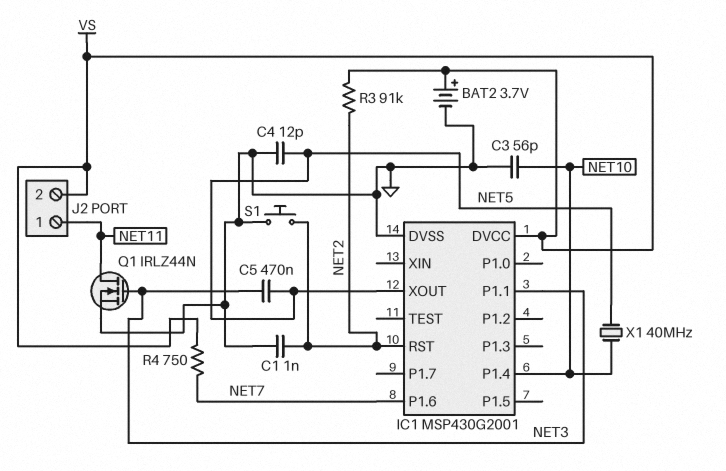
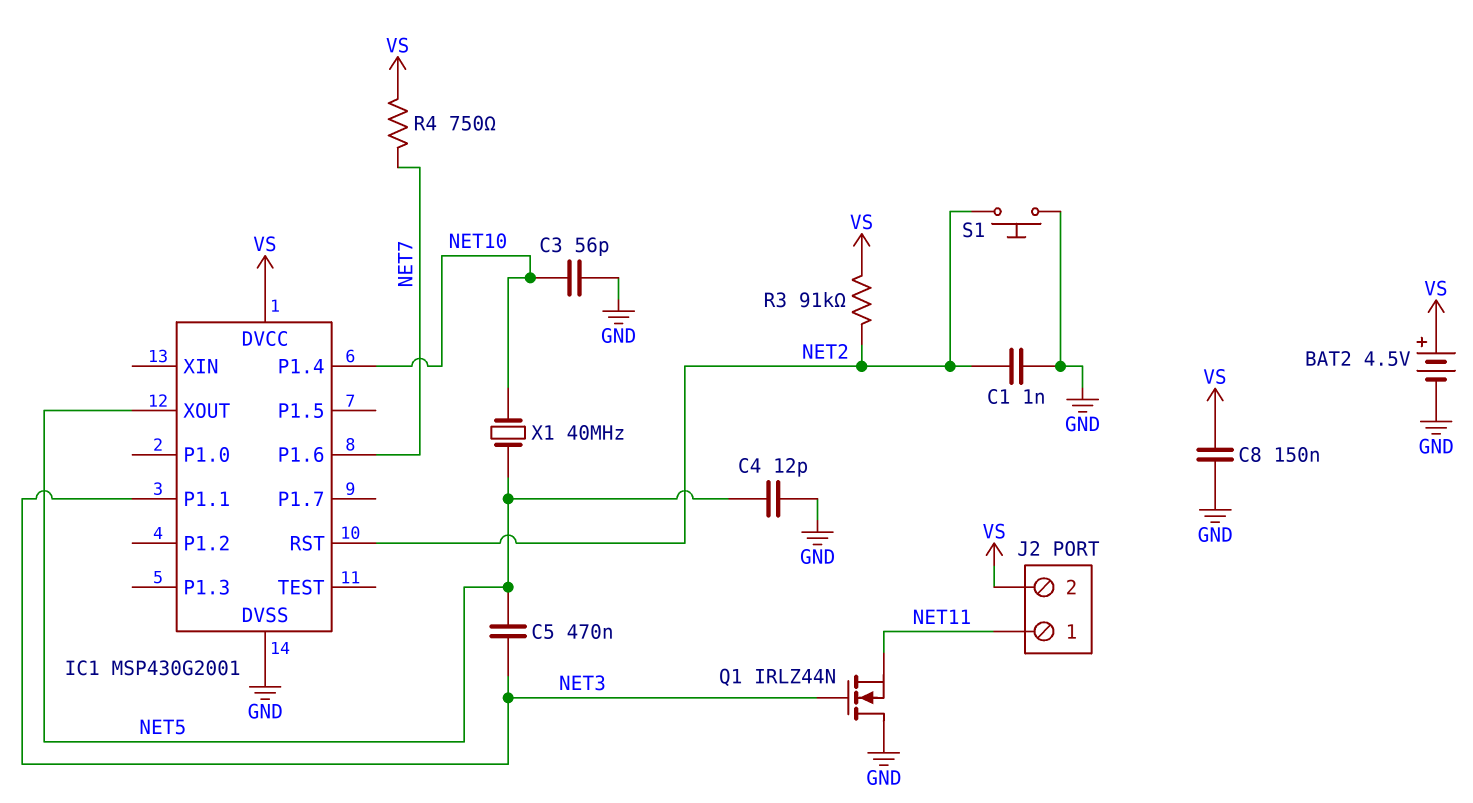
BAT2: 3.7V (plus VS, minus GND) -> 4.5V (plus VS, minus GND)
C8: none -> 150nF (GND, VS)
Q1: NMOS IRLZ44N (G NET3, D NET11, S GND) -> NMOS IRLZ44N (G NET3, D GND, S NET11)

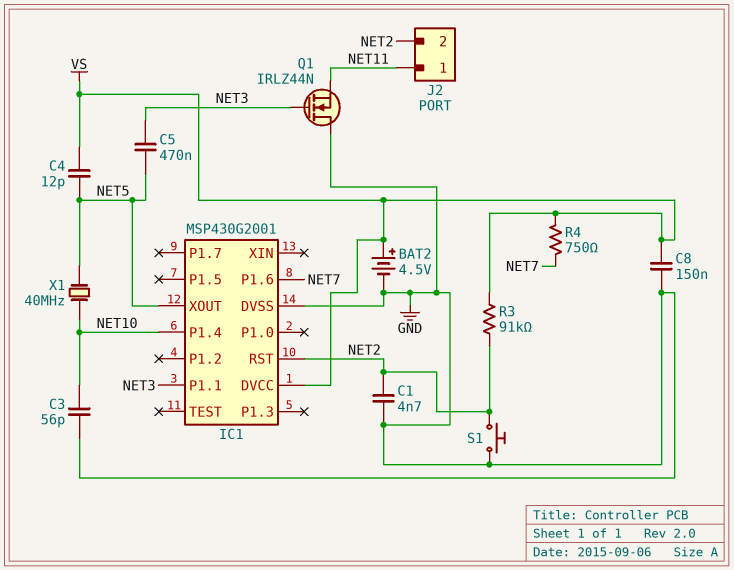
C1: 1nF (GND, NET2) -> 4.7nF (GND, NET2)
C4: 12pF (GND, NET5) -> 12pF (NET5, VS)
J2 pin 2: VS -> NET2

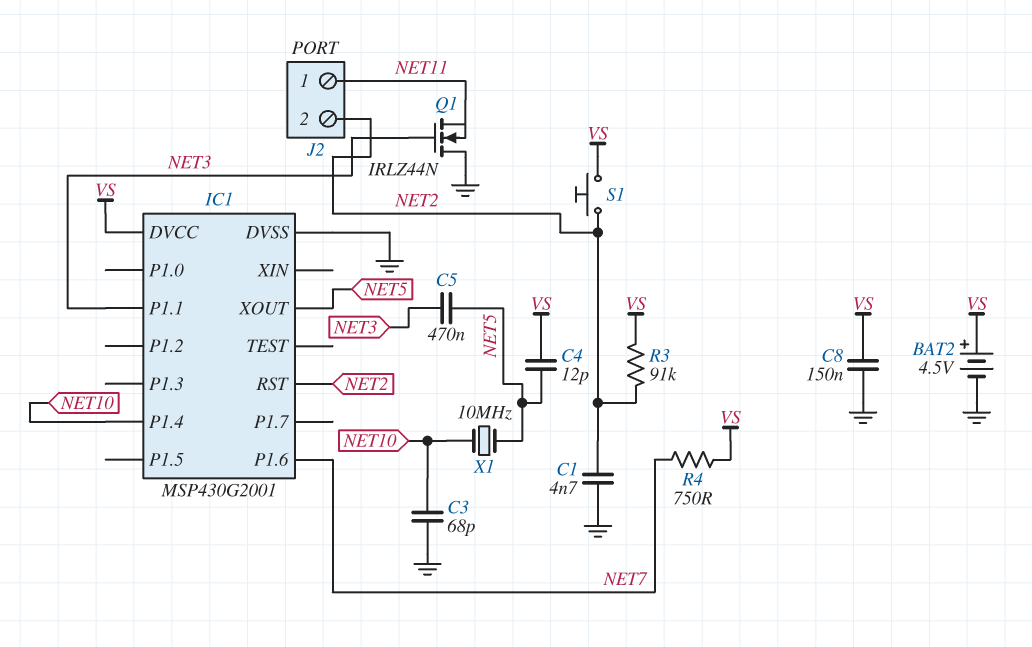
C3: 56pF (GND, NET10) -> 68pF (GND, NET10)
S1: button (GND, NET2) -> button (NET2, VS)
X1: 40MHz (NET5, NET10) -> 10MHz (NET5, NET10)

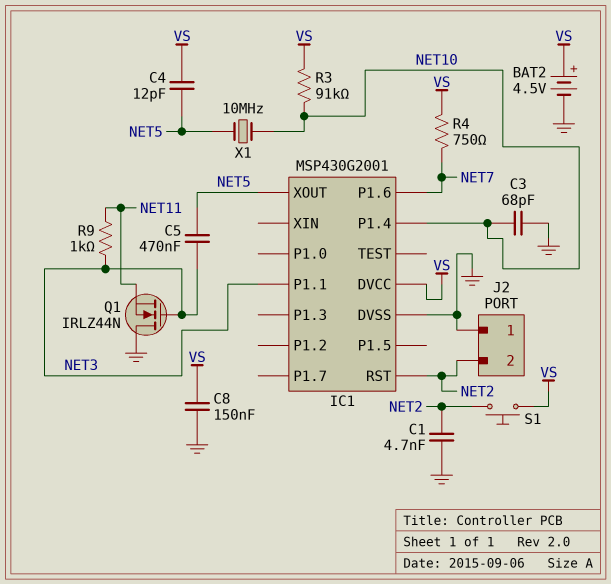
J2 pin 1: NET11 -> GND
R3: 91k (NET2, VS) -> 91k (NET10, VS)
R9: none -> 1k (NET3, NET11)

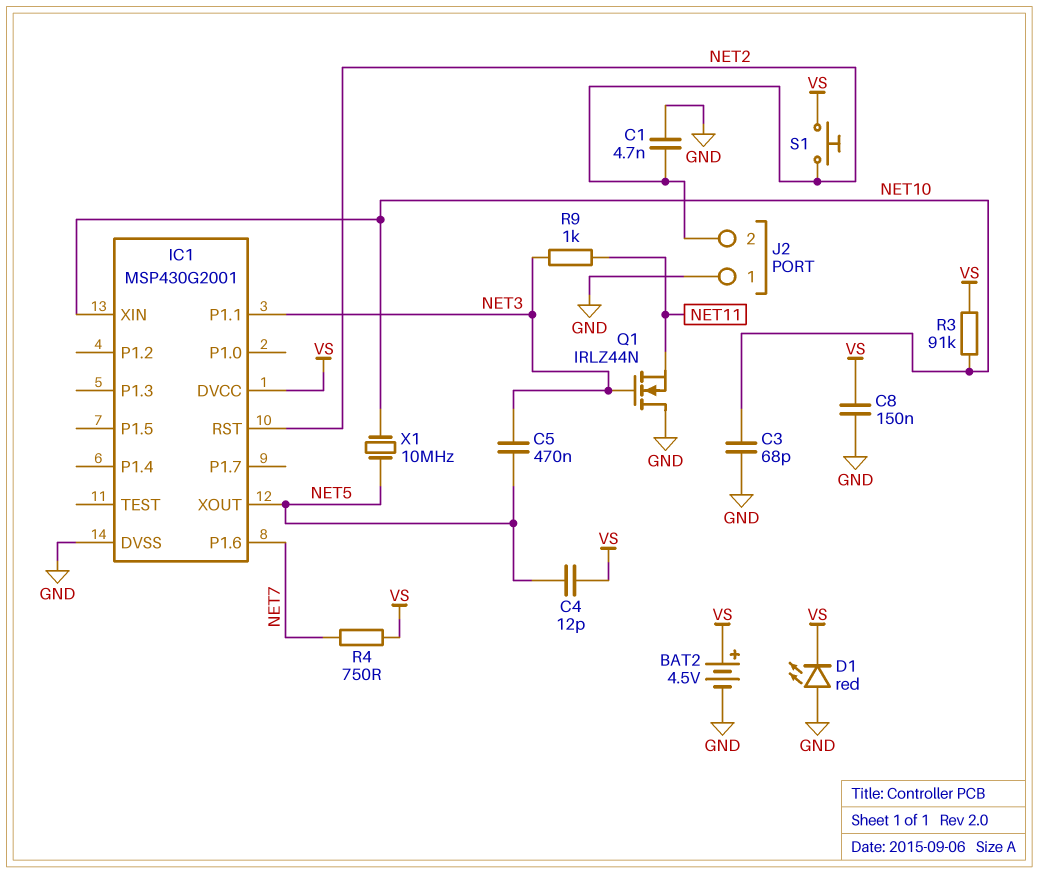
D1: none -> LED red (A GND, K VS)
IC1 pin P1.4: NET10 -> none
IC1 pin XIN: none -> NET10

